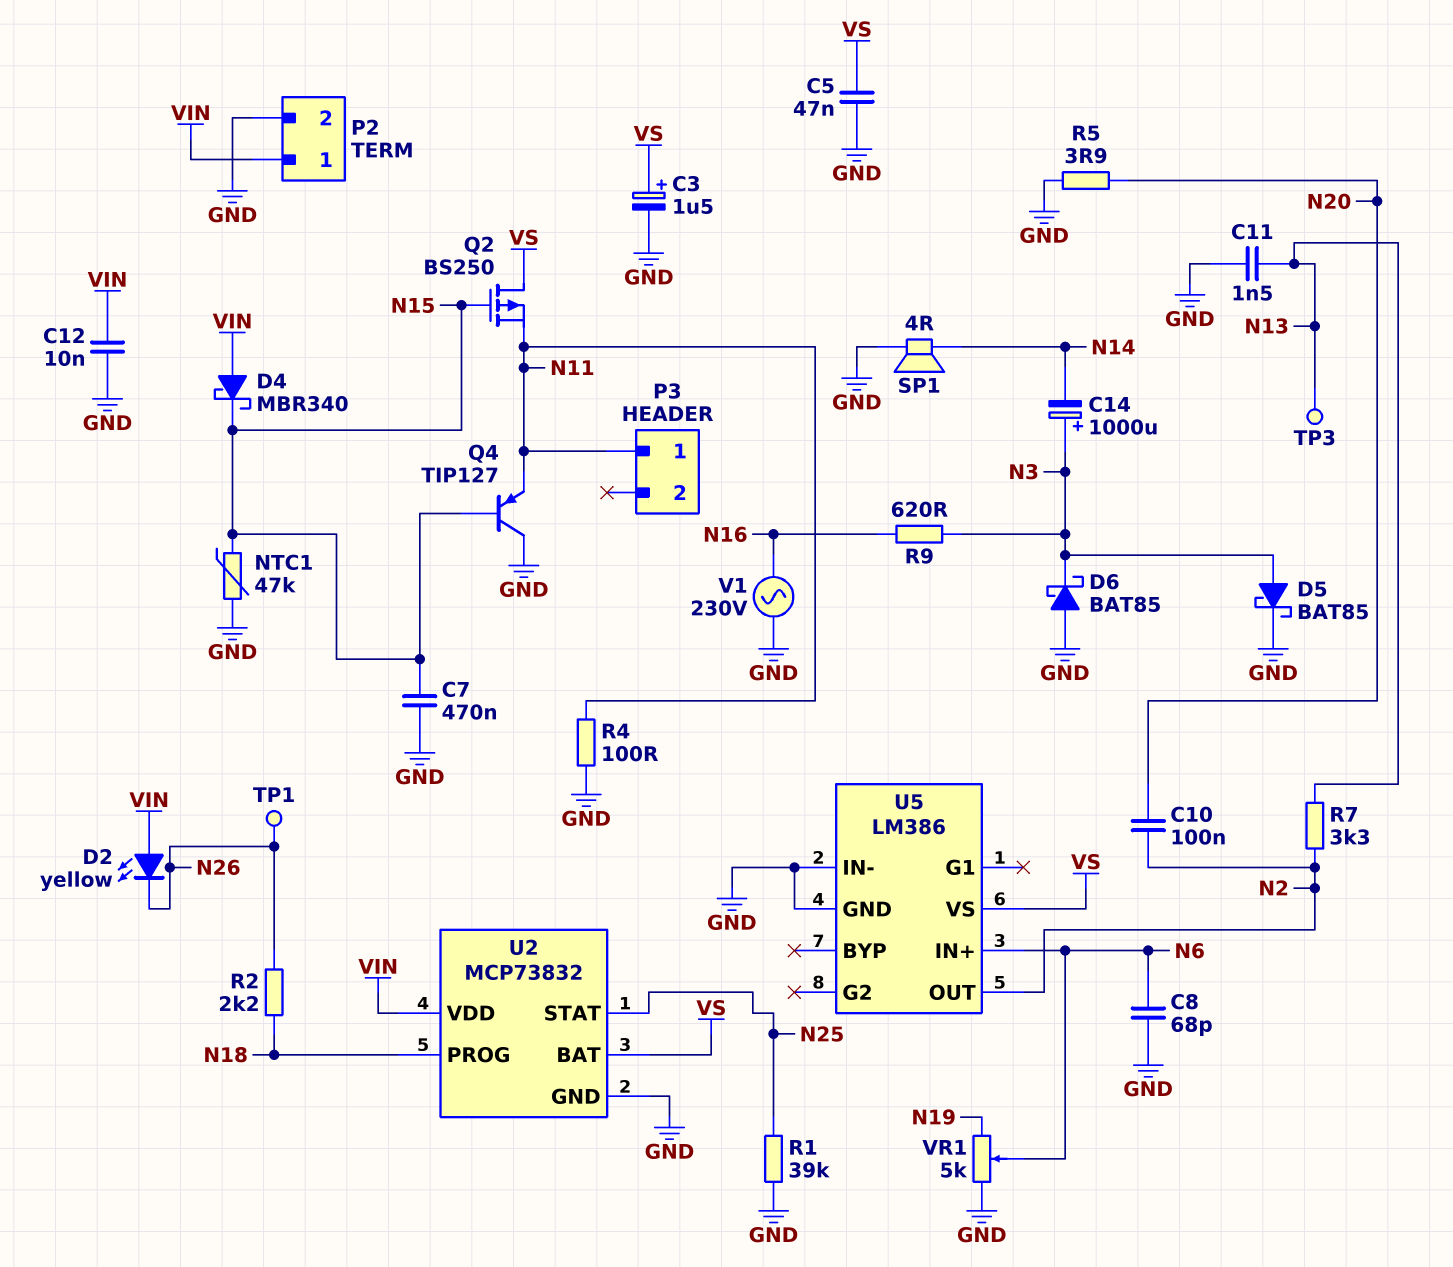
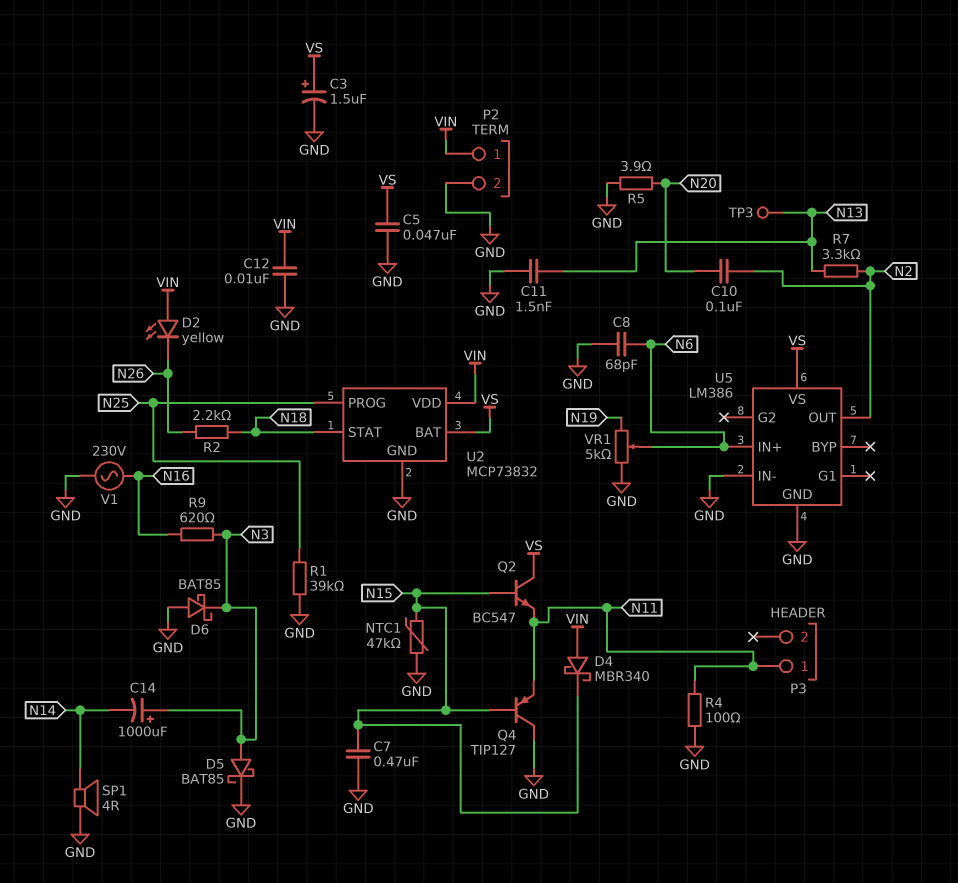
Q2: PMOS BS250 (G N15, D VS, S N11) -> NPN BC547 (B N15, C VS, E N11)
TP1: test point (N26) -> none
U2 pin PROG: N18 -> N25
U2 pin STAT: N25 -> N18

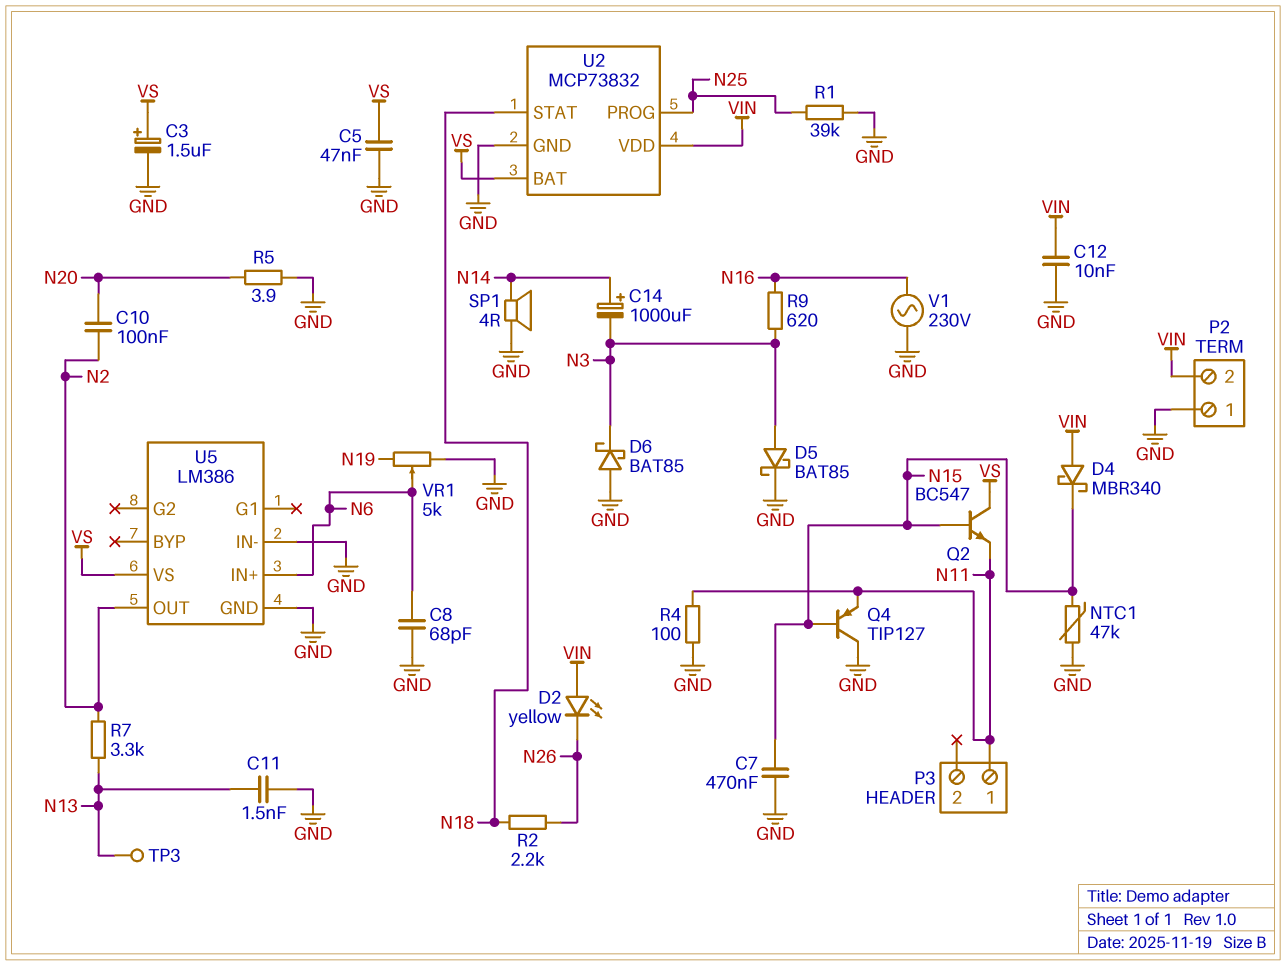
C14: 1000uF (plus N3, minus N14) -> 1000uF (plus N14, minus N3)
P2 pin 1: VIN -> GND
P2 pin 2: GND -> VIN

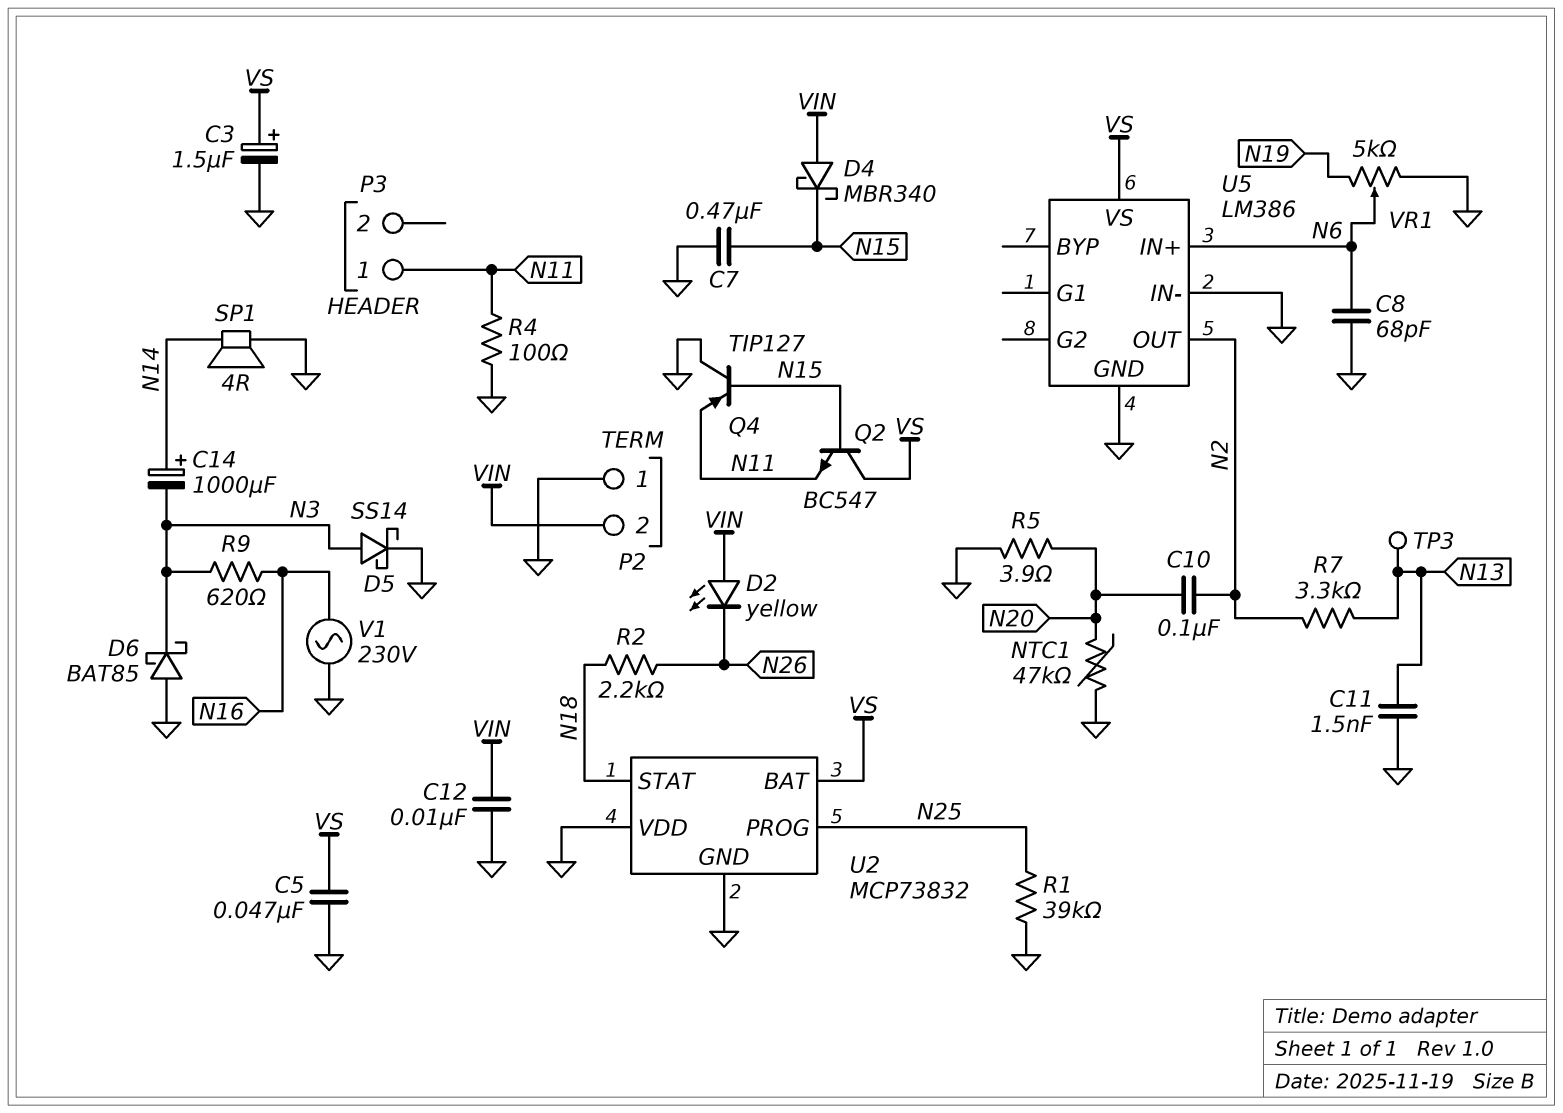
D5: schottky BAT85 (A N3, K GND) -> schottky SS14 (A N3, K GND)
NTC1: 47k (GND, N15) -> 47k (GND, N20)
U2 pin VDD: VIN -> GND

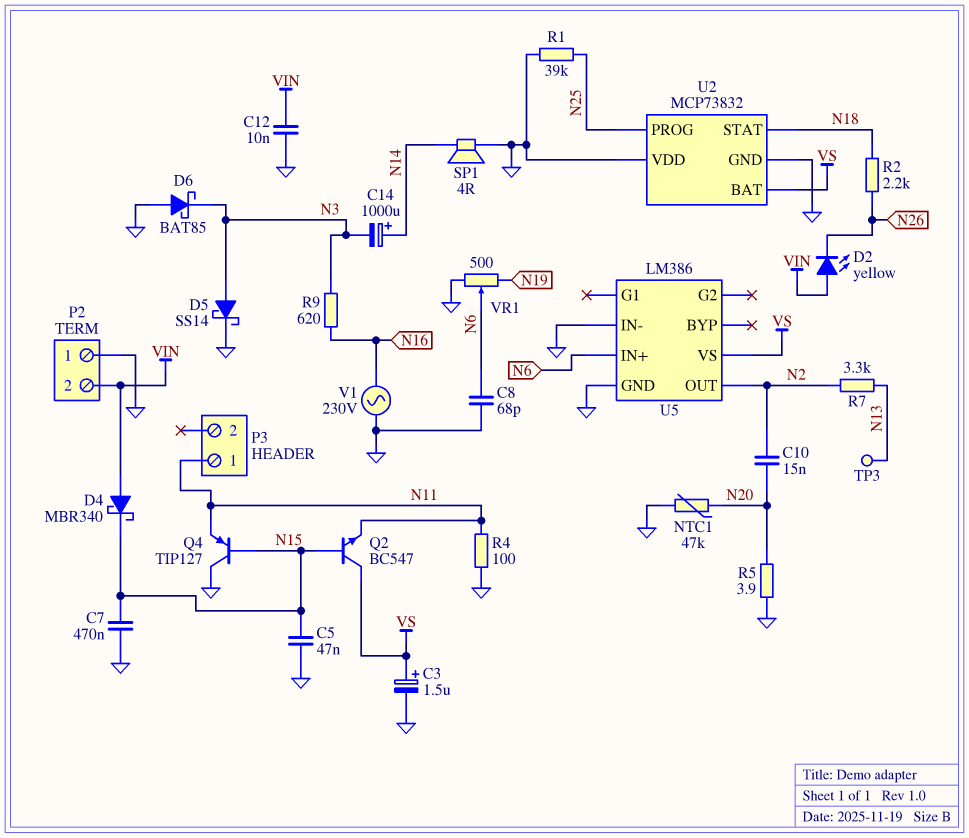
C5: 47nF (GND, VS) -> 47nF (GND, N15)
C10: 100nF (N2, N20) -> 15nF (N2, N20)
C11: 1.5nF (GND, N13) -> none
VR1: 5k (GND, N19, wiper N6) -> 500 (GND, N19, wiper N6)

